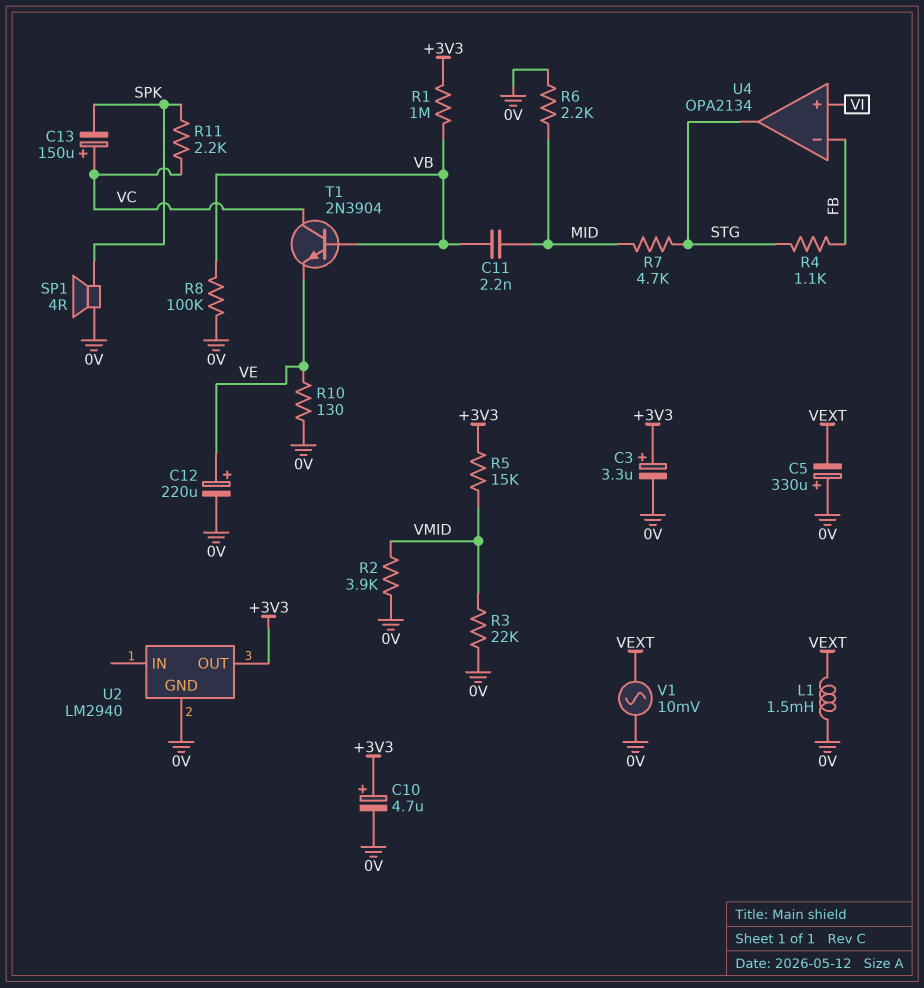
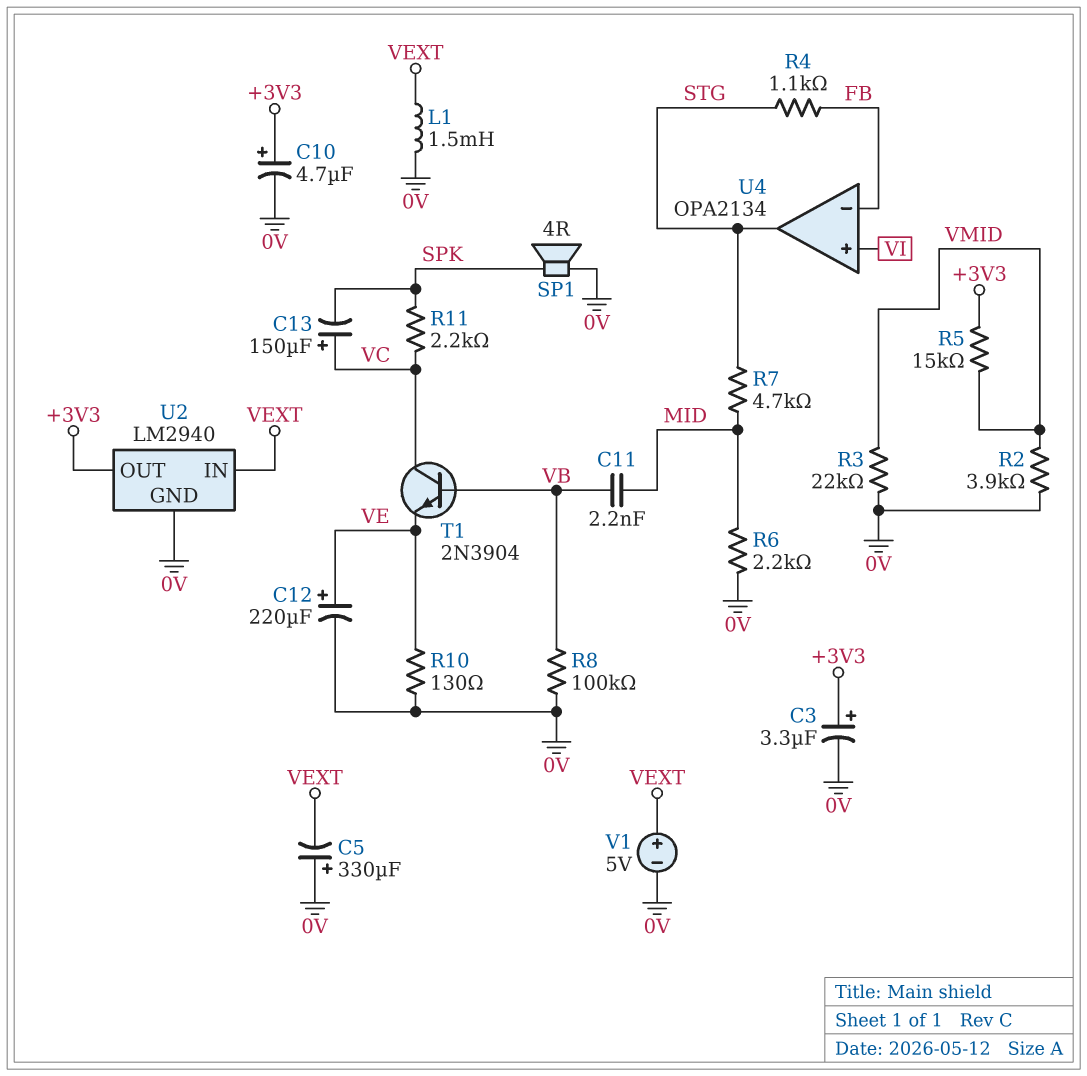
R1: 1M (+3V3, VB) -> none
U2 pin IN: none -> VEXT
V1: AC 10mV (0V, VEXT) -> 5V (plus VEXT, minus 0V)

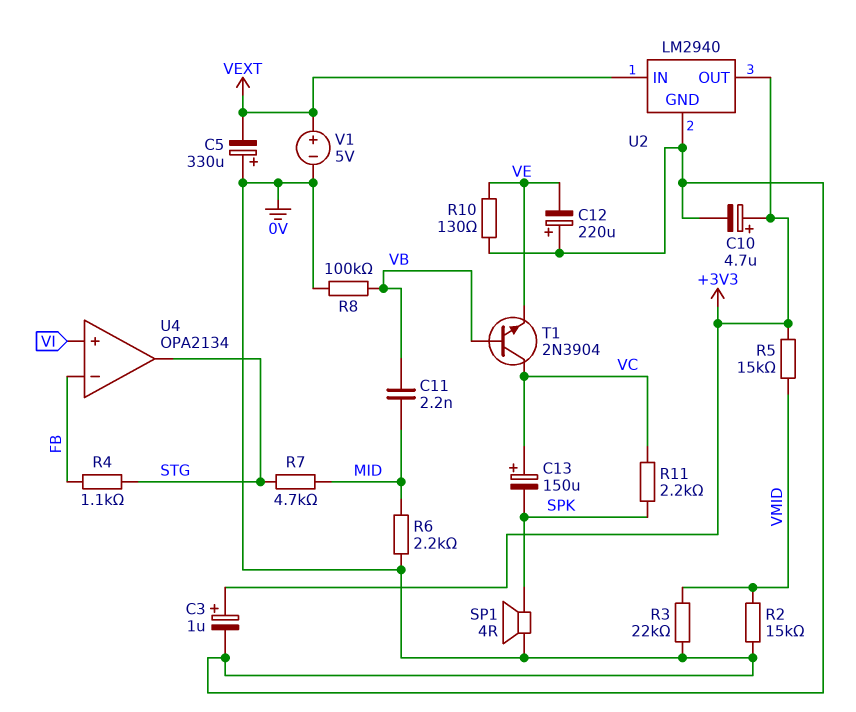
C3: 3.3uF (plus +3V3, minus 0V) -> 1uF (plus +3V3, minus 0V)
C12: 220uF (plus VE, minus 0V) -> 220uF (plus 0V, minus VE)
L1: 1.5mH (0V, VEXT) -> none
R2: 3.9k (0V, VMID) -> 15k (0V, VMID)

